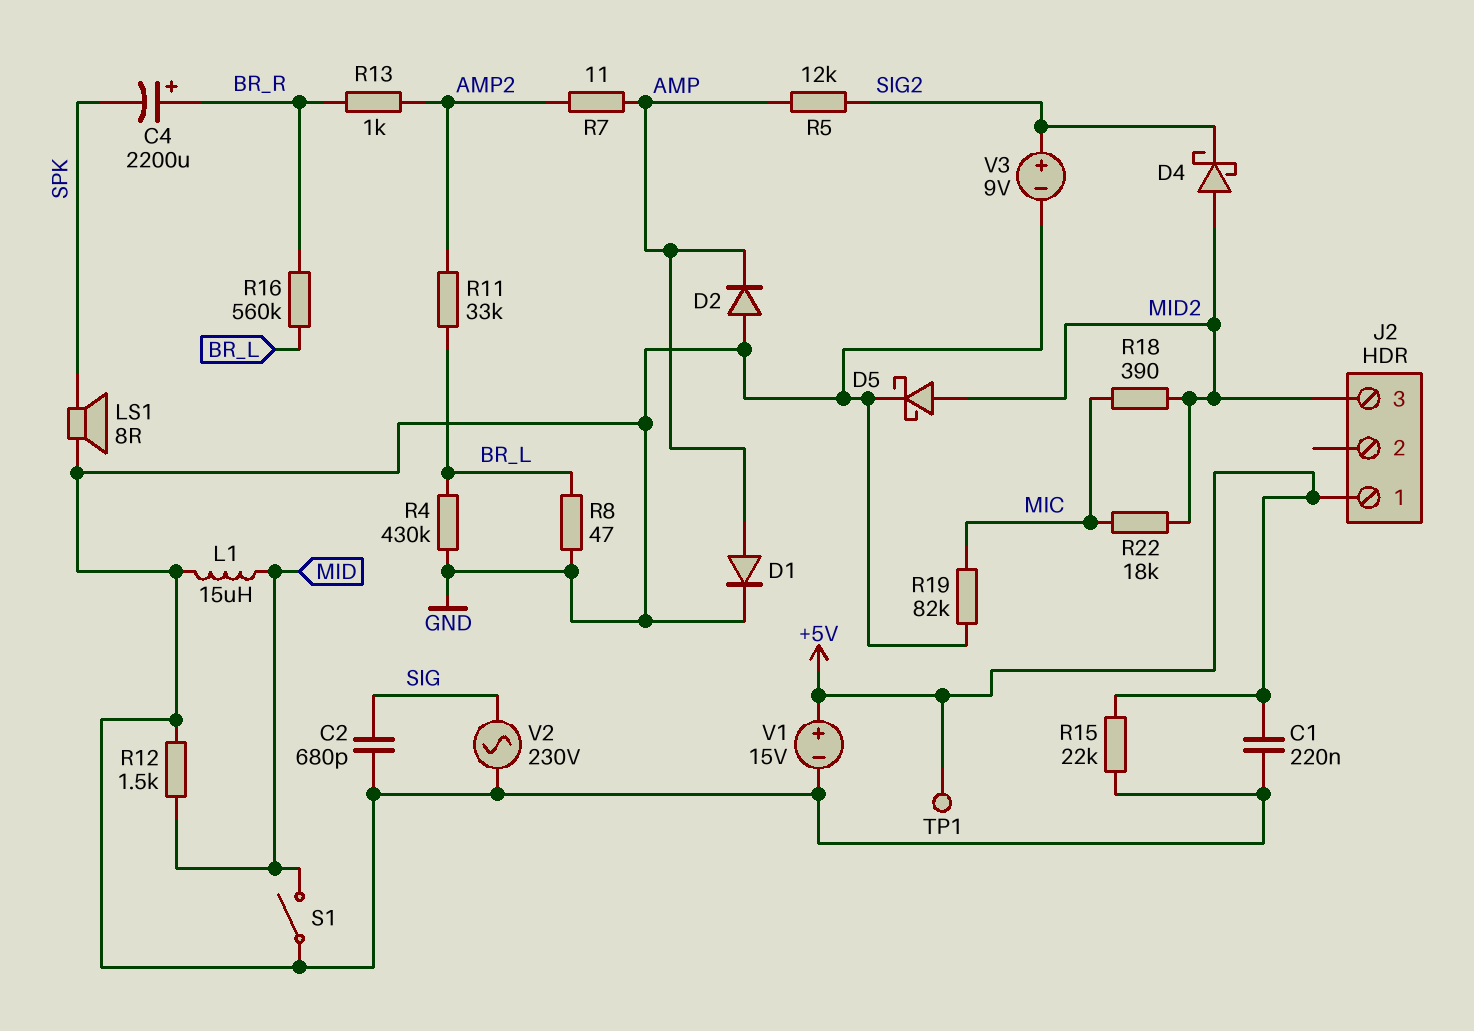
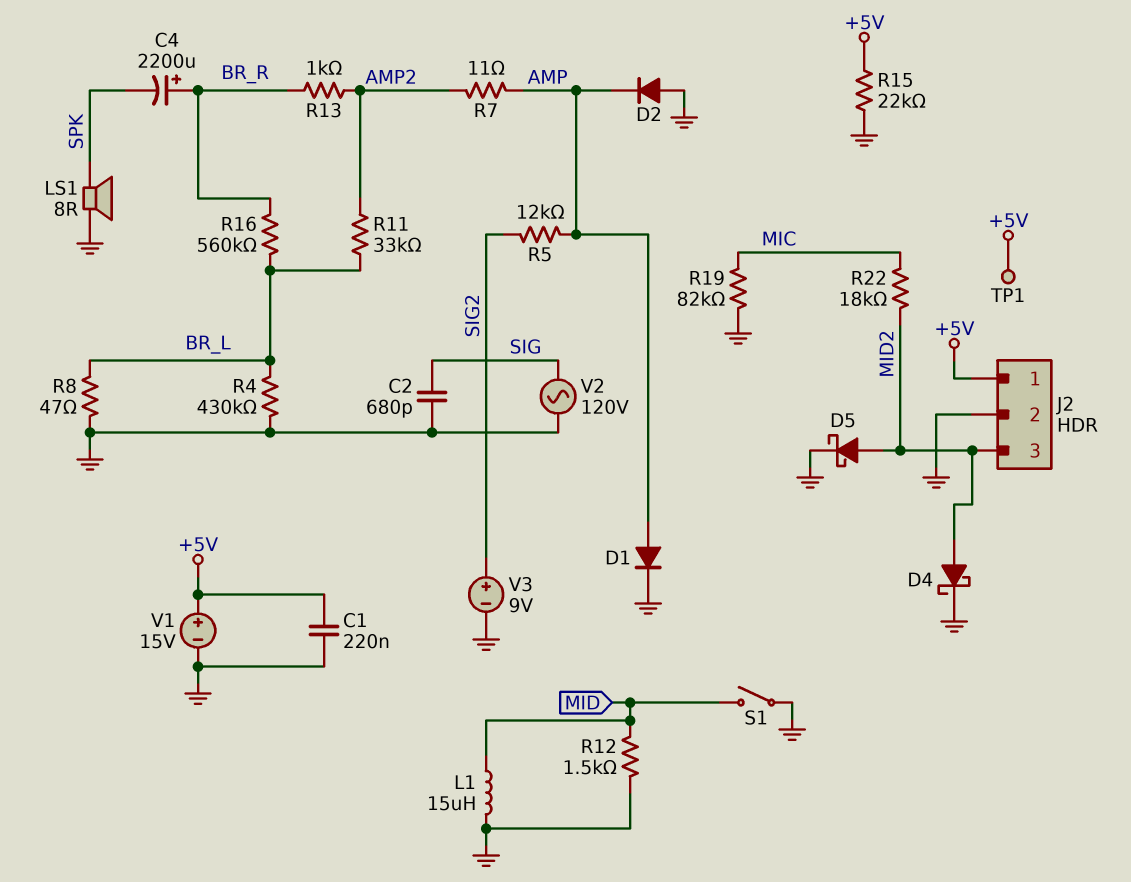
D4: schottky (A MID2, K SIG2) -> schottky (A MID2, K GND)
J2 pin 2: none -> GND
R18: 390 (MIC, MID2) -> none
V2: AC 230V (GND, SIG) -> AC 120V (GND, SIG)

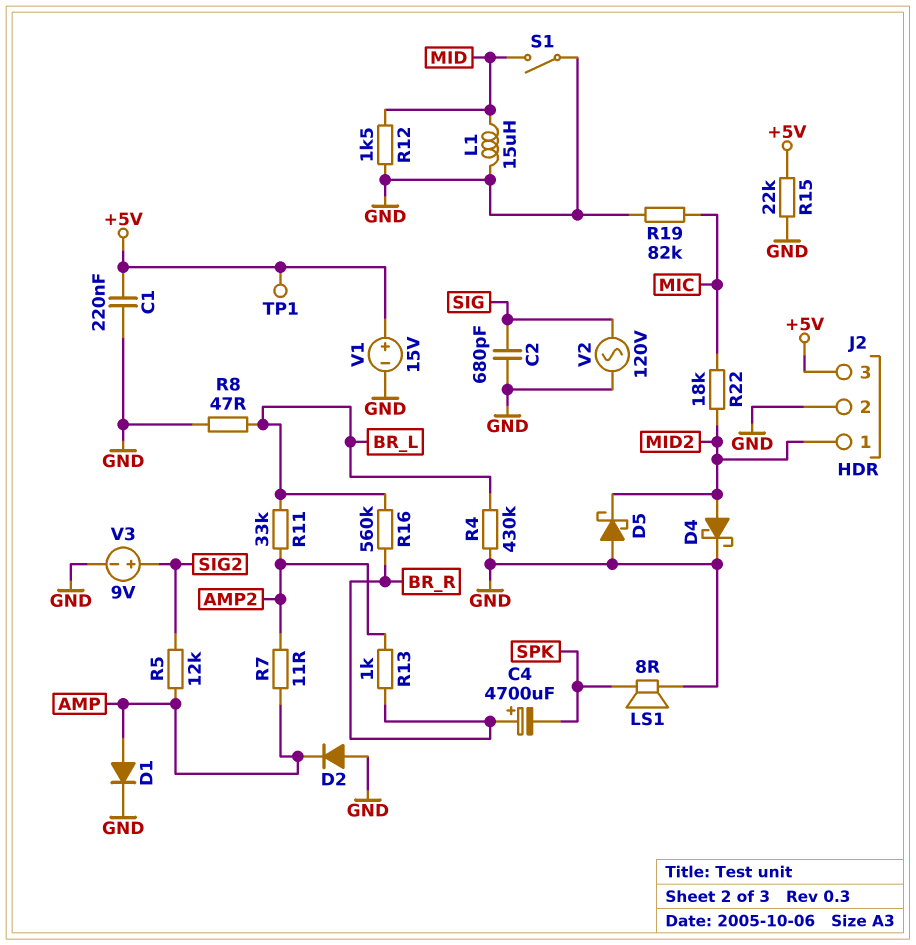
C4: 2200uF (plus BR_R, minus SPK) -> 4700uF (plus BR_R, minus SPK)
D5: schottky (A MID2, K GND) -> schottky (A GND, K MID2)
J2 pin 1: +5V -> MID2
J2 pin 3: MID2 -> +5V

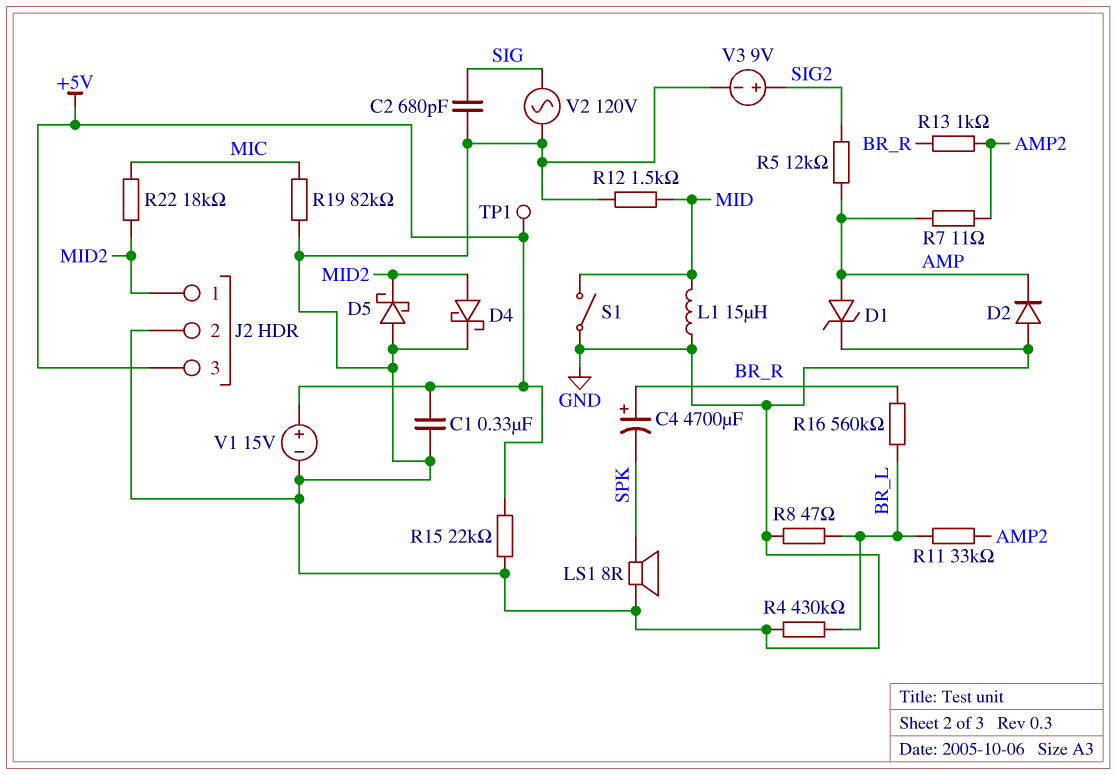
C1: 220nF (+5V, GND) -> 330nF (+5V, GND)
D1: diode (A AMP, K GND) -> zener (A AMP, K GND)

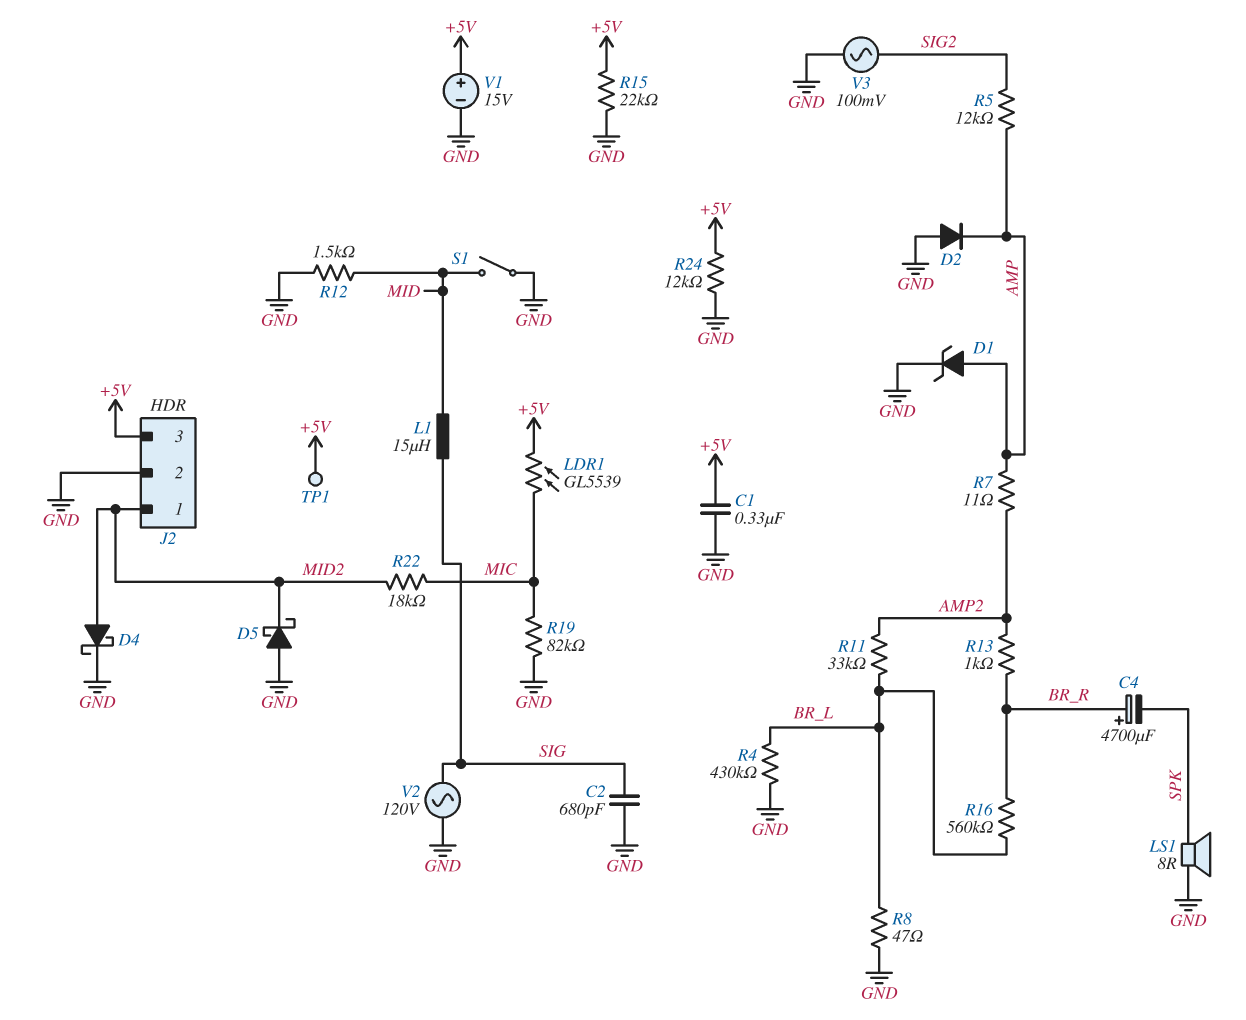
L1: 15uH (GND, MID) -> 15uH (MID, SIG)
LDR1: none -> GL5539 (+5V, MIC)
R24: none -> 12k (+5V, GND)
V3: 9V (plus SIG2, minus GND) -> AC 100mV (GND, SIG2)

